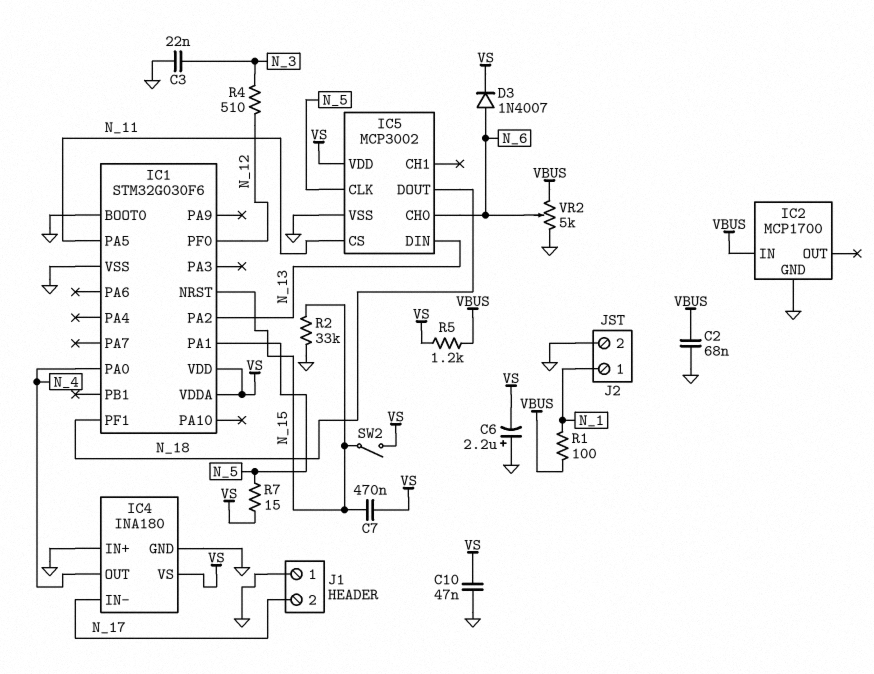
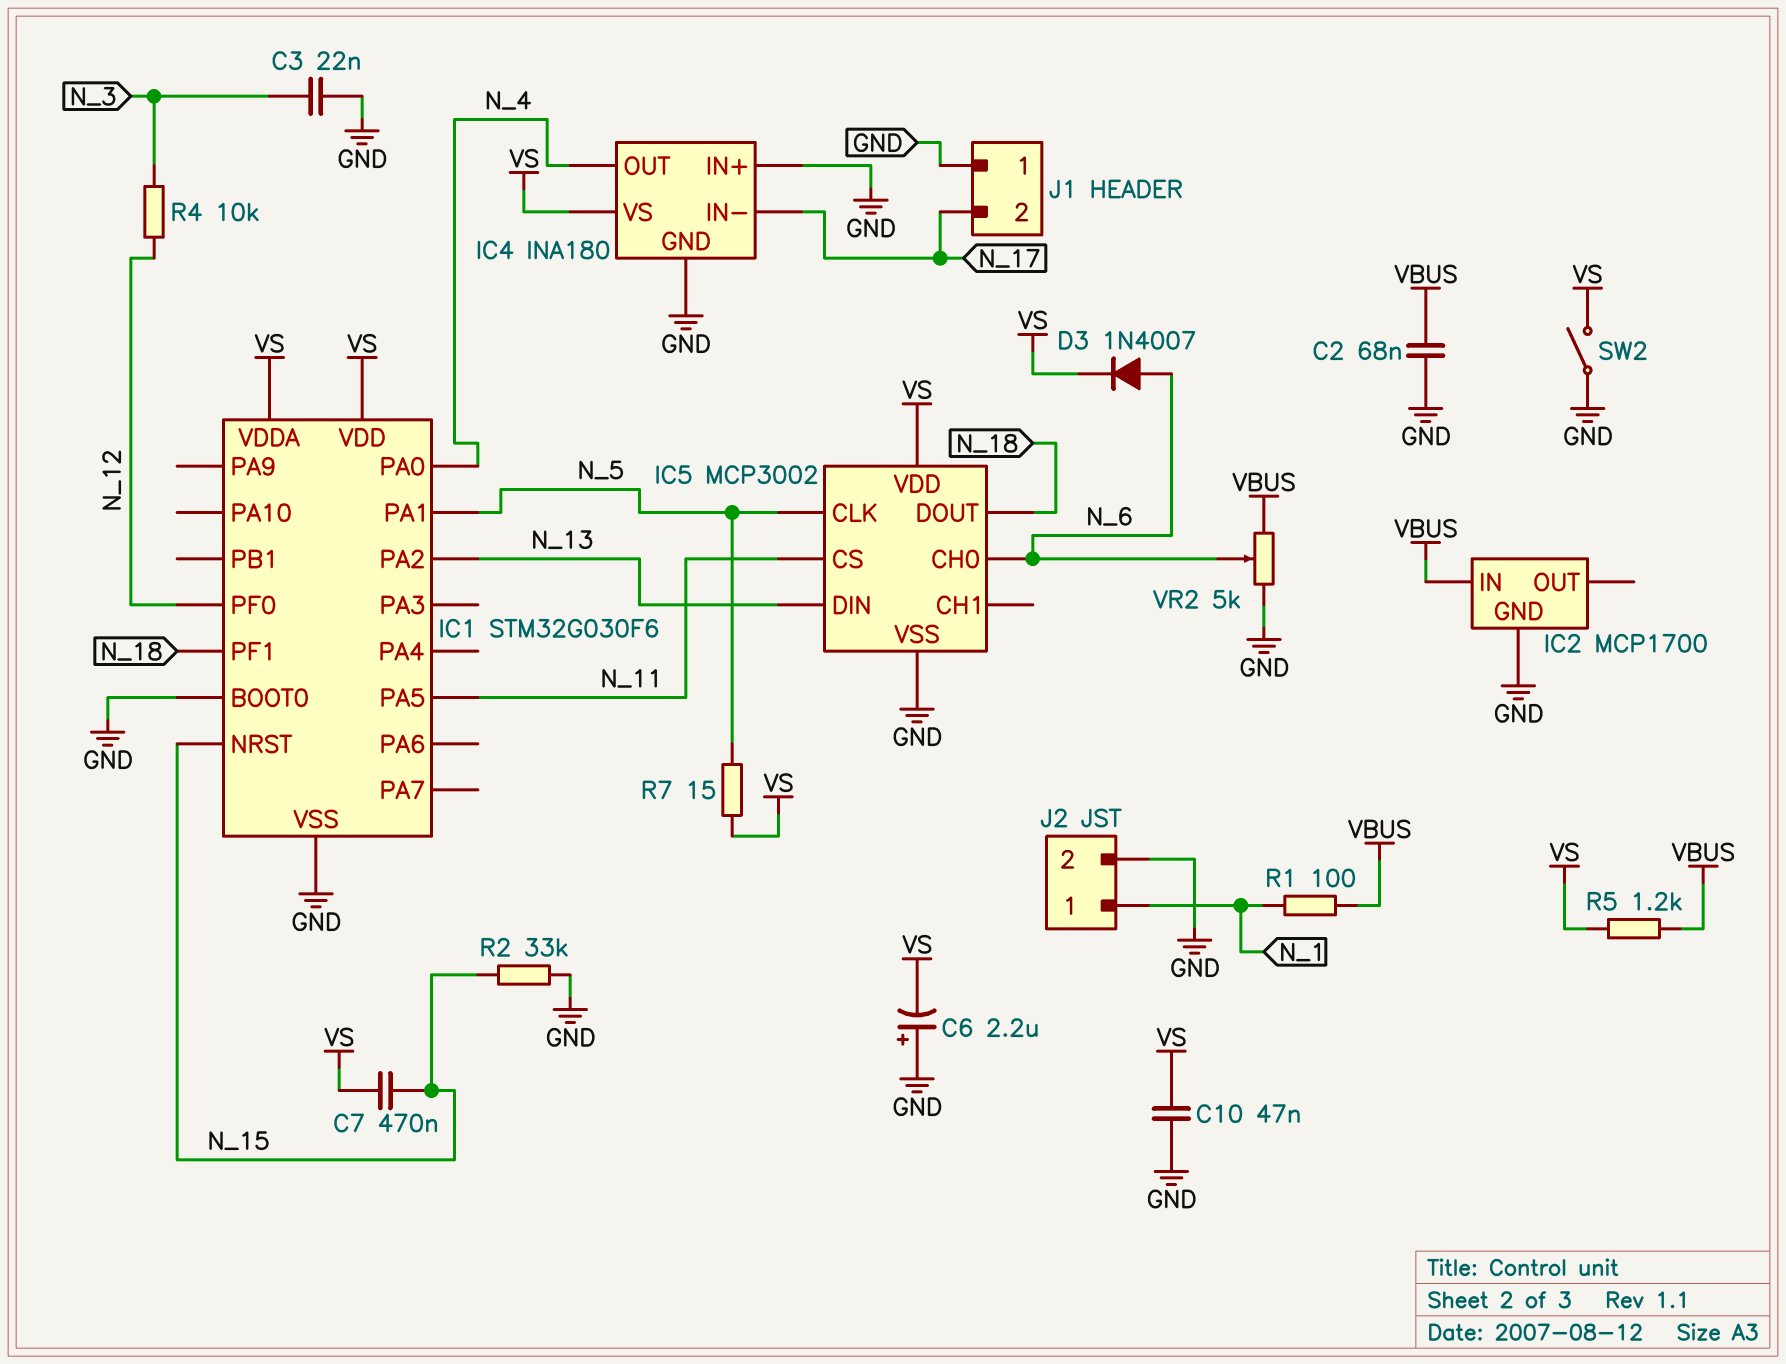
R4: 510 (N_3, N_12) -> 10k (N_3, N_12)
SW2: switch (N_15, VS) -> switch (GND, VS)

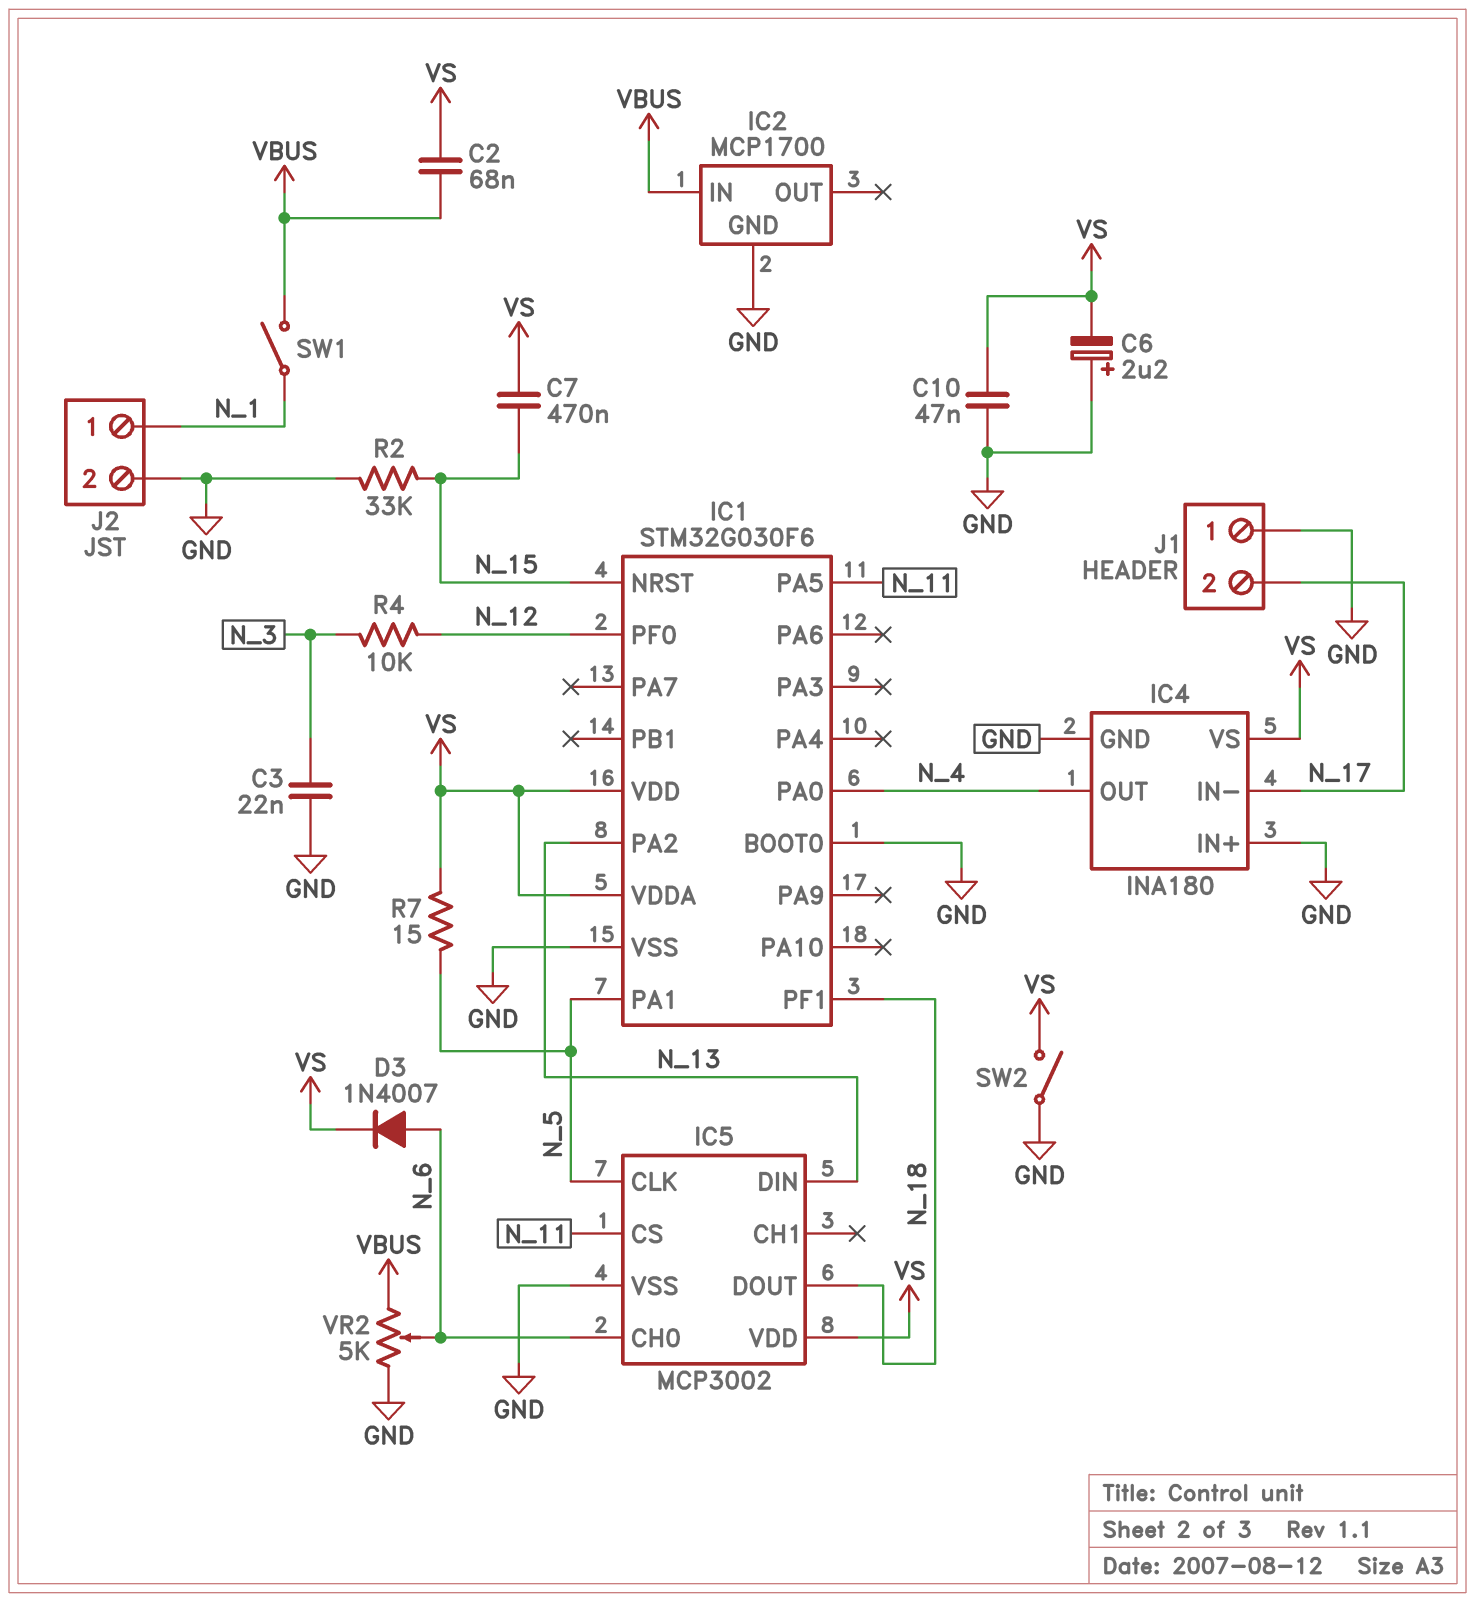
C2: 68nF (GND, VBUS) -> 68nF (VBUS, VS)
R1: 100 (N_1, VBUS) -> none
R5: 1.2k (VBUS, VS) -> none
SW1: none -> switch (N_1, VBUS)

